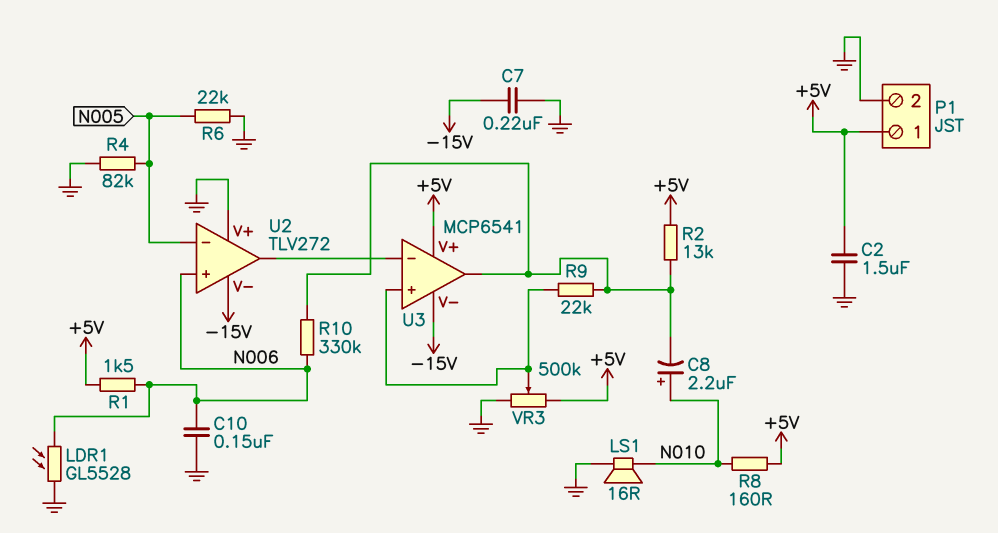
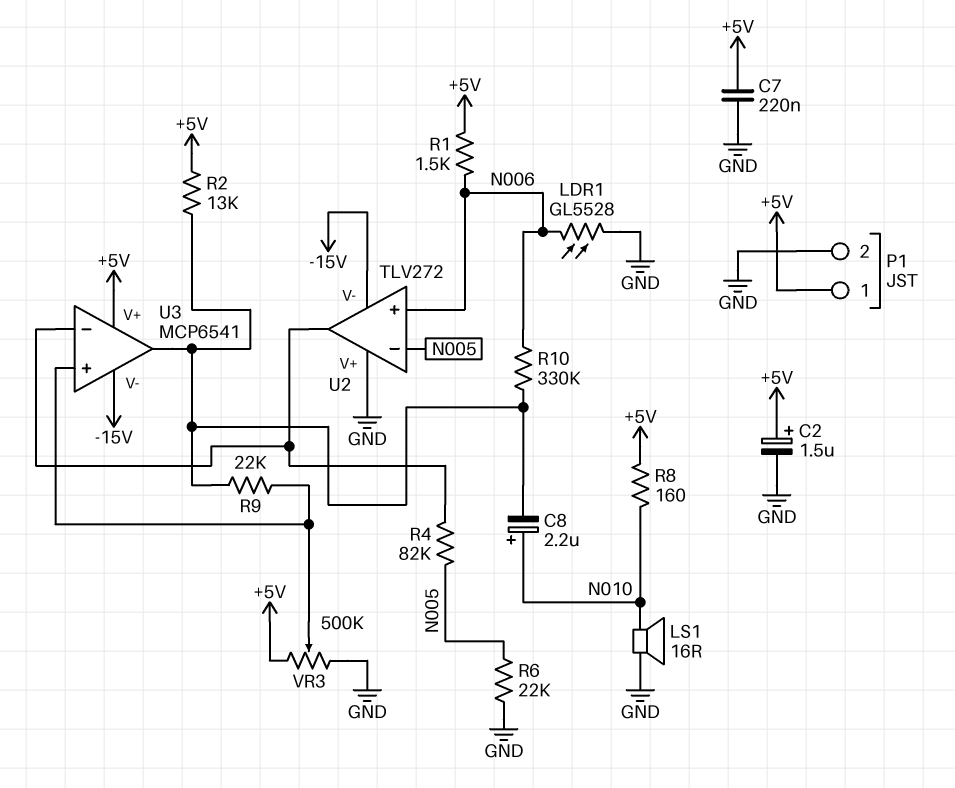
C2: 1.5uF (+5V, GND) -> 1.5uF (plus +5V, minus GND)
C7: 220nF (-15V, GND) -> 220nF (+5V, GND)
C10: 150nF (GND, N006) -> none
R4: 82k (GND, N005) -> 82k (N005, U2/out)

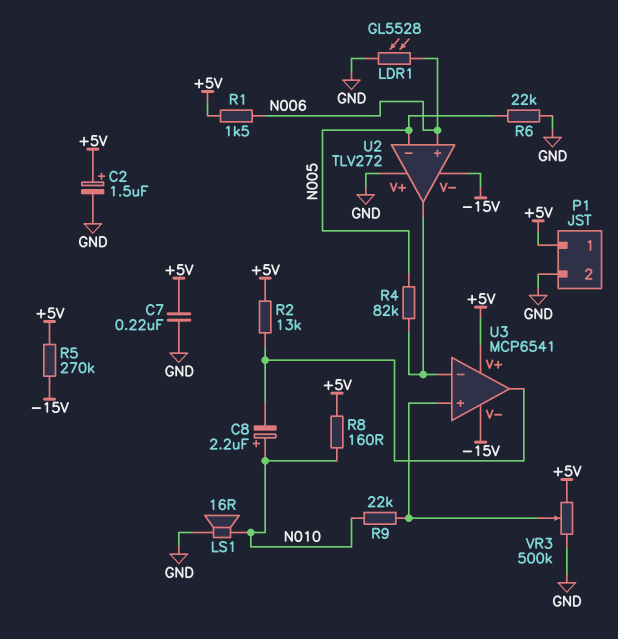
R5: none -> 270k (+5V, -15V)
R9: 22k (U3/in+, U3/out) -> 22k (N010, U3/in+)
R10: 330k (N006, U3/out) -> none

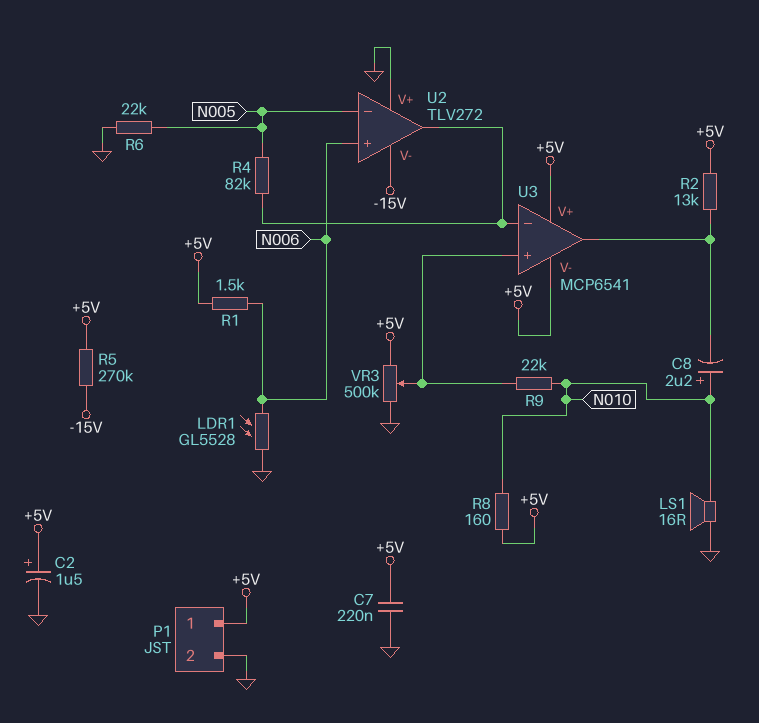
U3 pin V-: -15V -> +5V

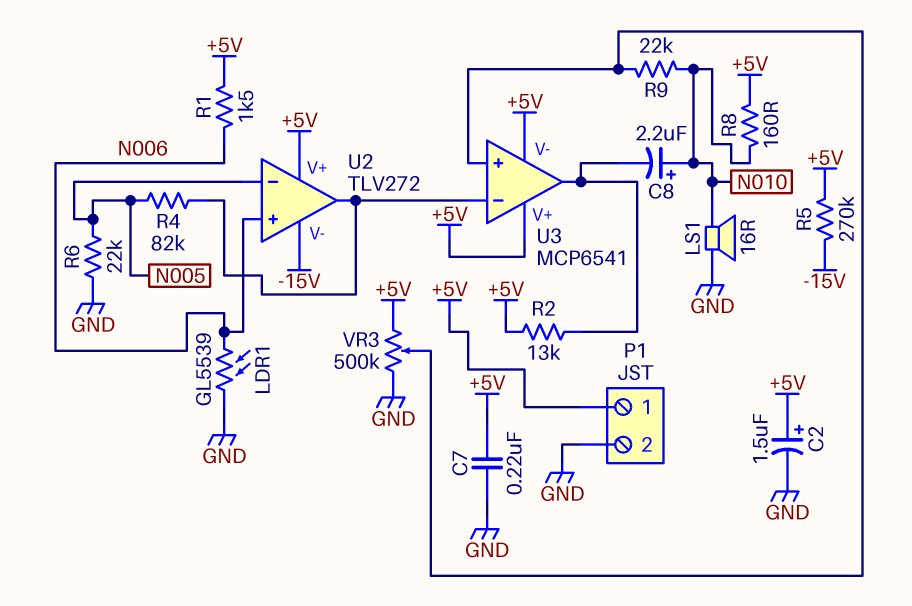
LDR1: GL5528 (GND, N006) -> GL5539 (GND, N006)
U2 pin V+: GND -> +5V

